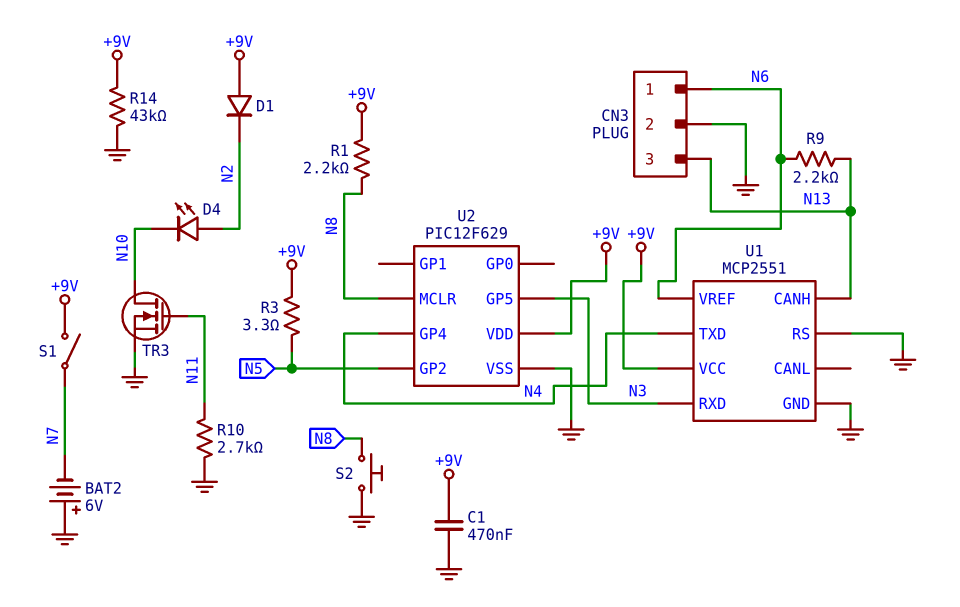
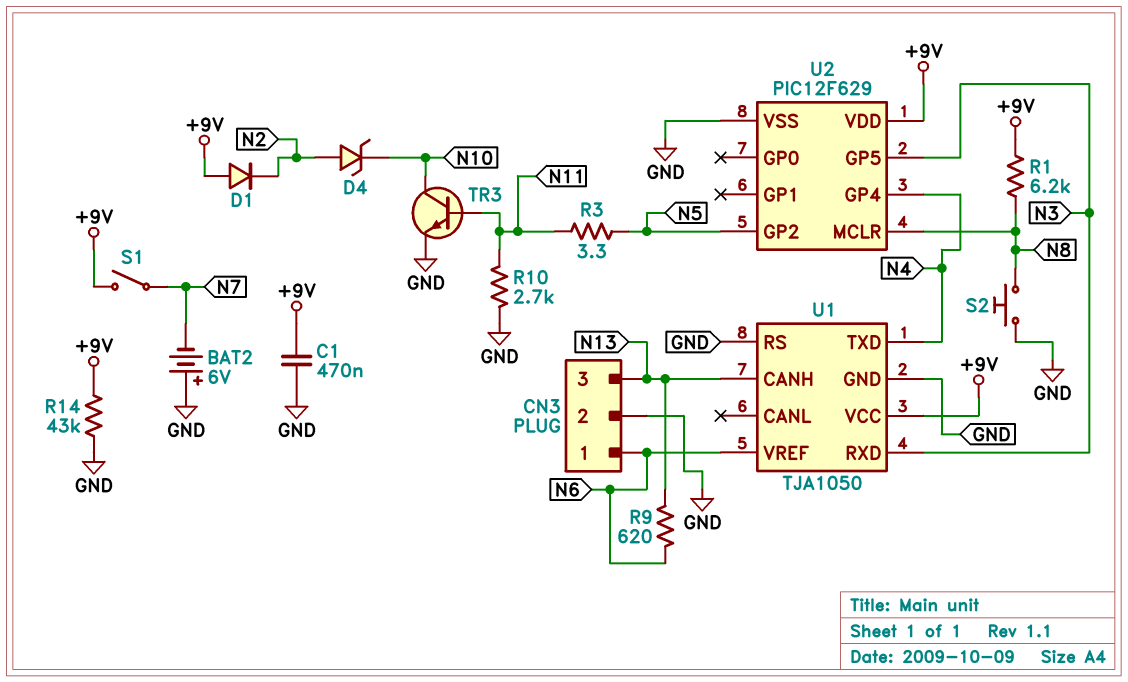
D4: LED (A N2, K N10) -> zener (A N2, K N10)
R1: 2.2k (+9V, N8) -> 6.2k (+9V, N8)
R3: 3.3 (+9V, N5) -> 3.3 (N5, N11)
R9: 2.2k (N6, N13) -> 620 (N6, N13)
TR3: NMOS (G N11, D N10, S GND) -> NPN (B N11, C N10, E GND)
U1: MCP2551 -> TJA1050

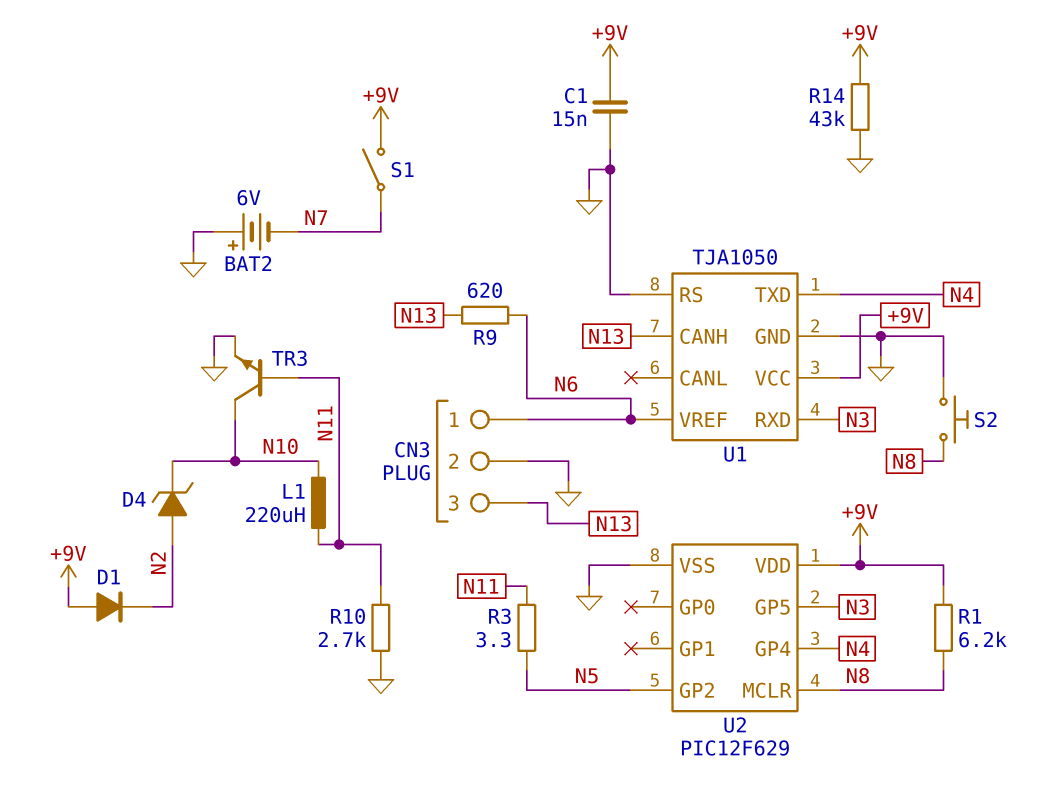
C1: 470nF (+9V, GND) -> 15nF (+9V, GND)
L1: none -> 220uH (N10, N11)

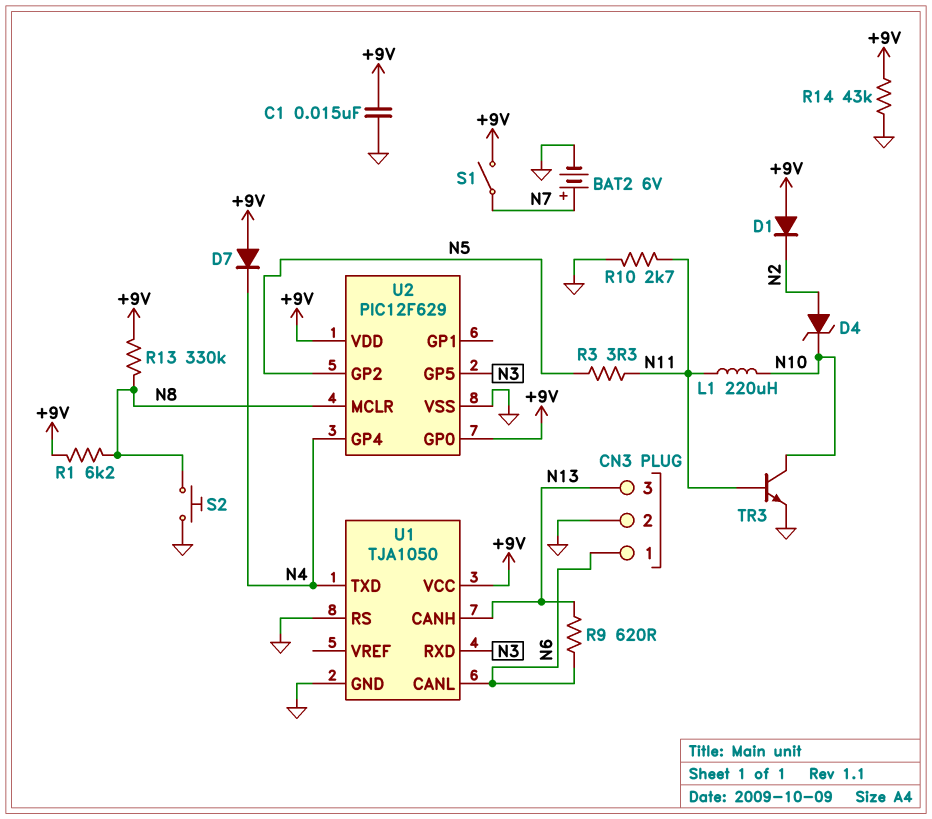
BAT2: 6V (plus GND, minus N7) -> 6V (plus N7, minus GND)
D7: none -> diode (A +9V, K N4)
R13: none -> 330k (+9V, N8)
U1 pin CANL: none -> N6
U1 pin VREF: N6 -> none
U2 pin GP0: none -> +9V

